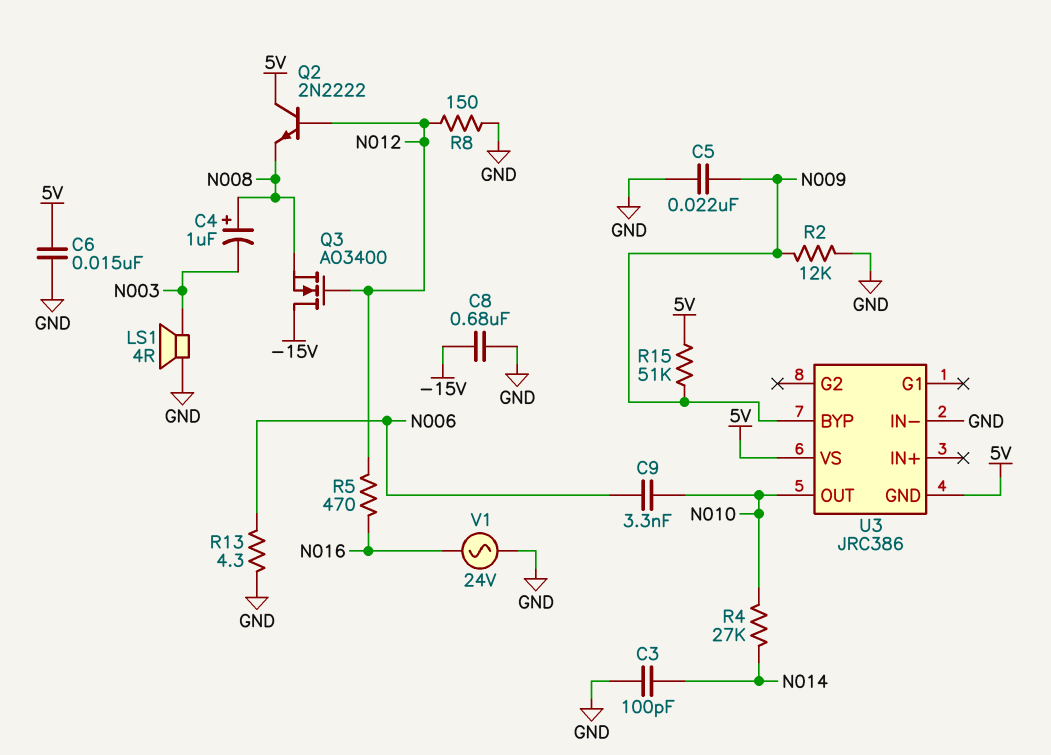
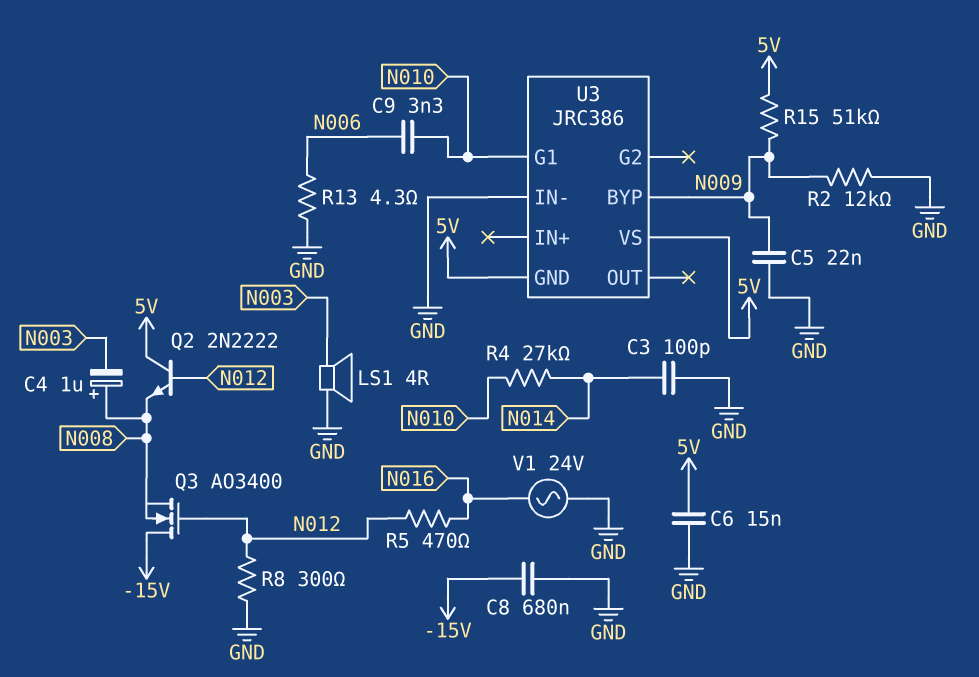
R8: 150 (GND, N012) -> 300 (GND, N012)
U3 pin G1: none -> N010
U3 pin OUT: N010 -> none

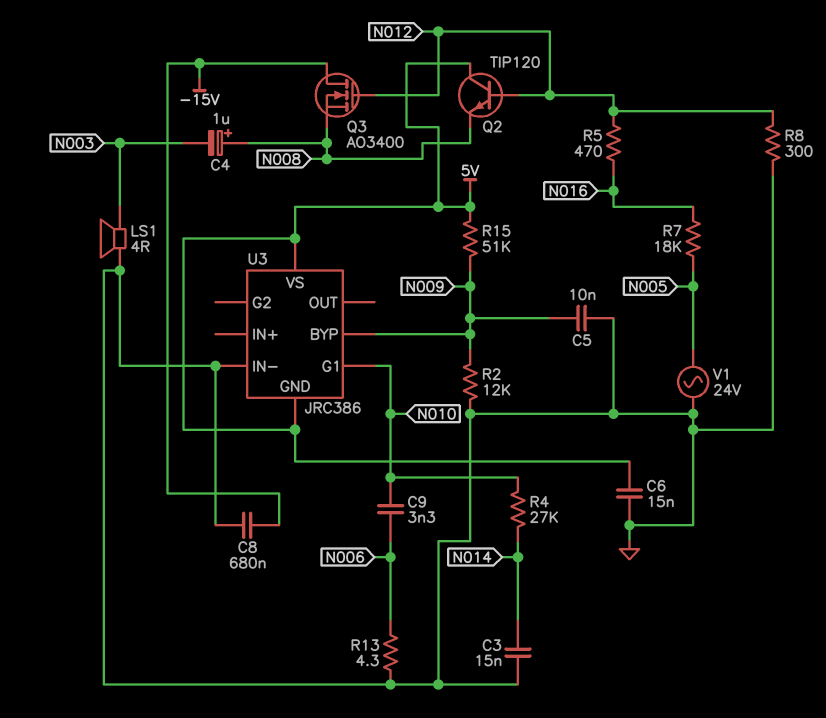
C3: 100pF (GND, N014) -> 15nF (GND, N014)
C5: 22nF (GND, N009) -> 10nF (GND, N009)
Q2: NPN 2N2222 (B N012, C 5V, E N008) -> NPN TIP120 (B N012, C 5V, E N008)
R7: none -> 18k (N005, N016)
V1: AC 24V (GND, N016) -> AC 24V (GND, N005)

